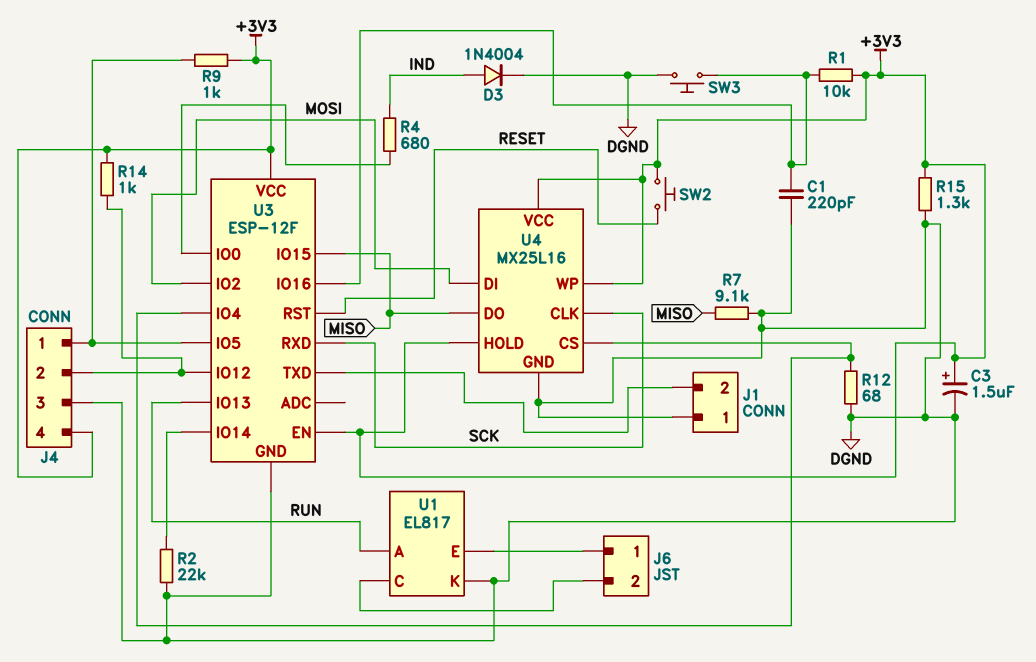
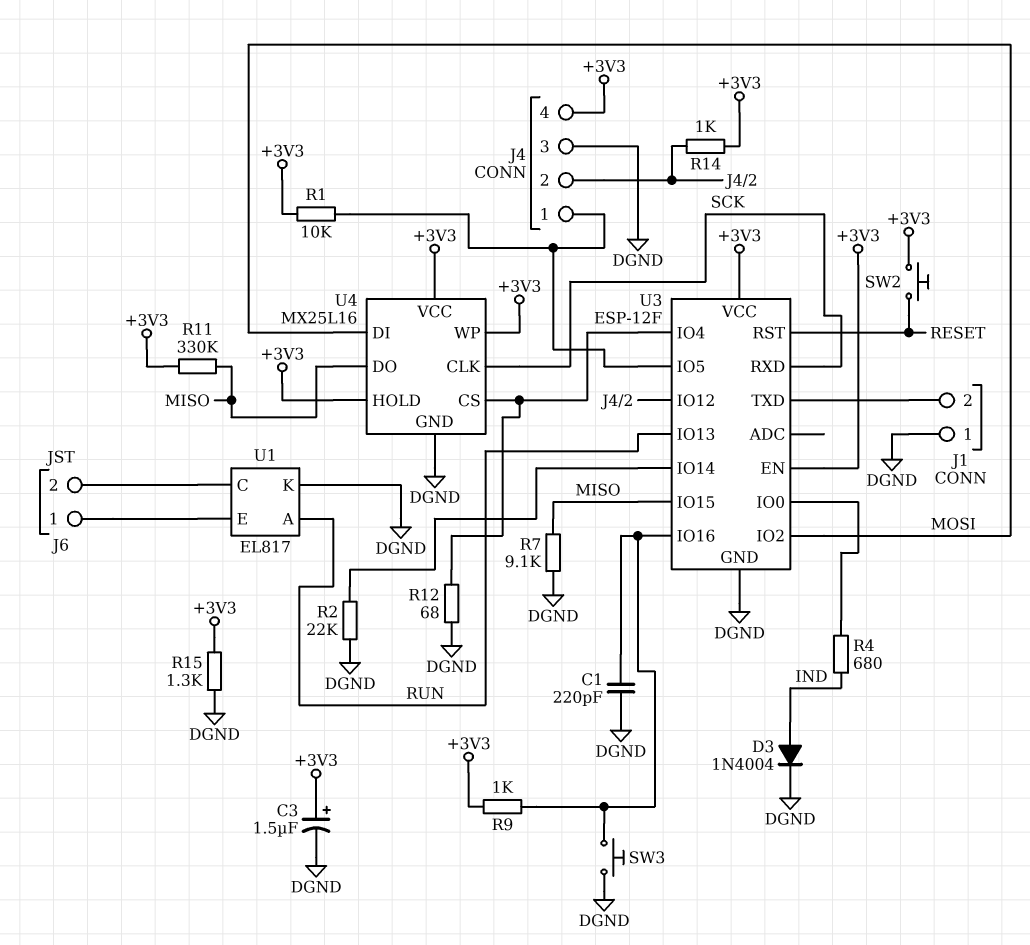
R1: 10k (+3V3, U3/IO16) -> 10k (+3V3, J4/1)
R9: 1k (+3V3, J4/1) -> 1k (+3V3, U3/IO16)
R11: none -> 330k (+3V3, MISO)

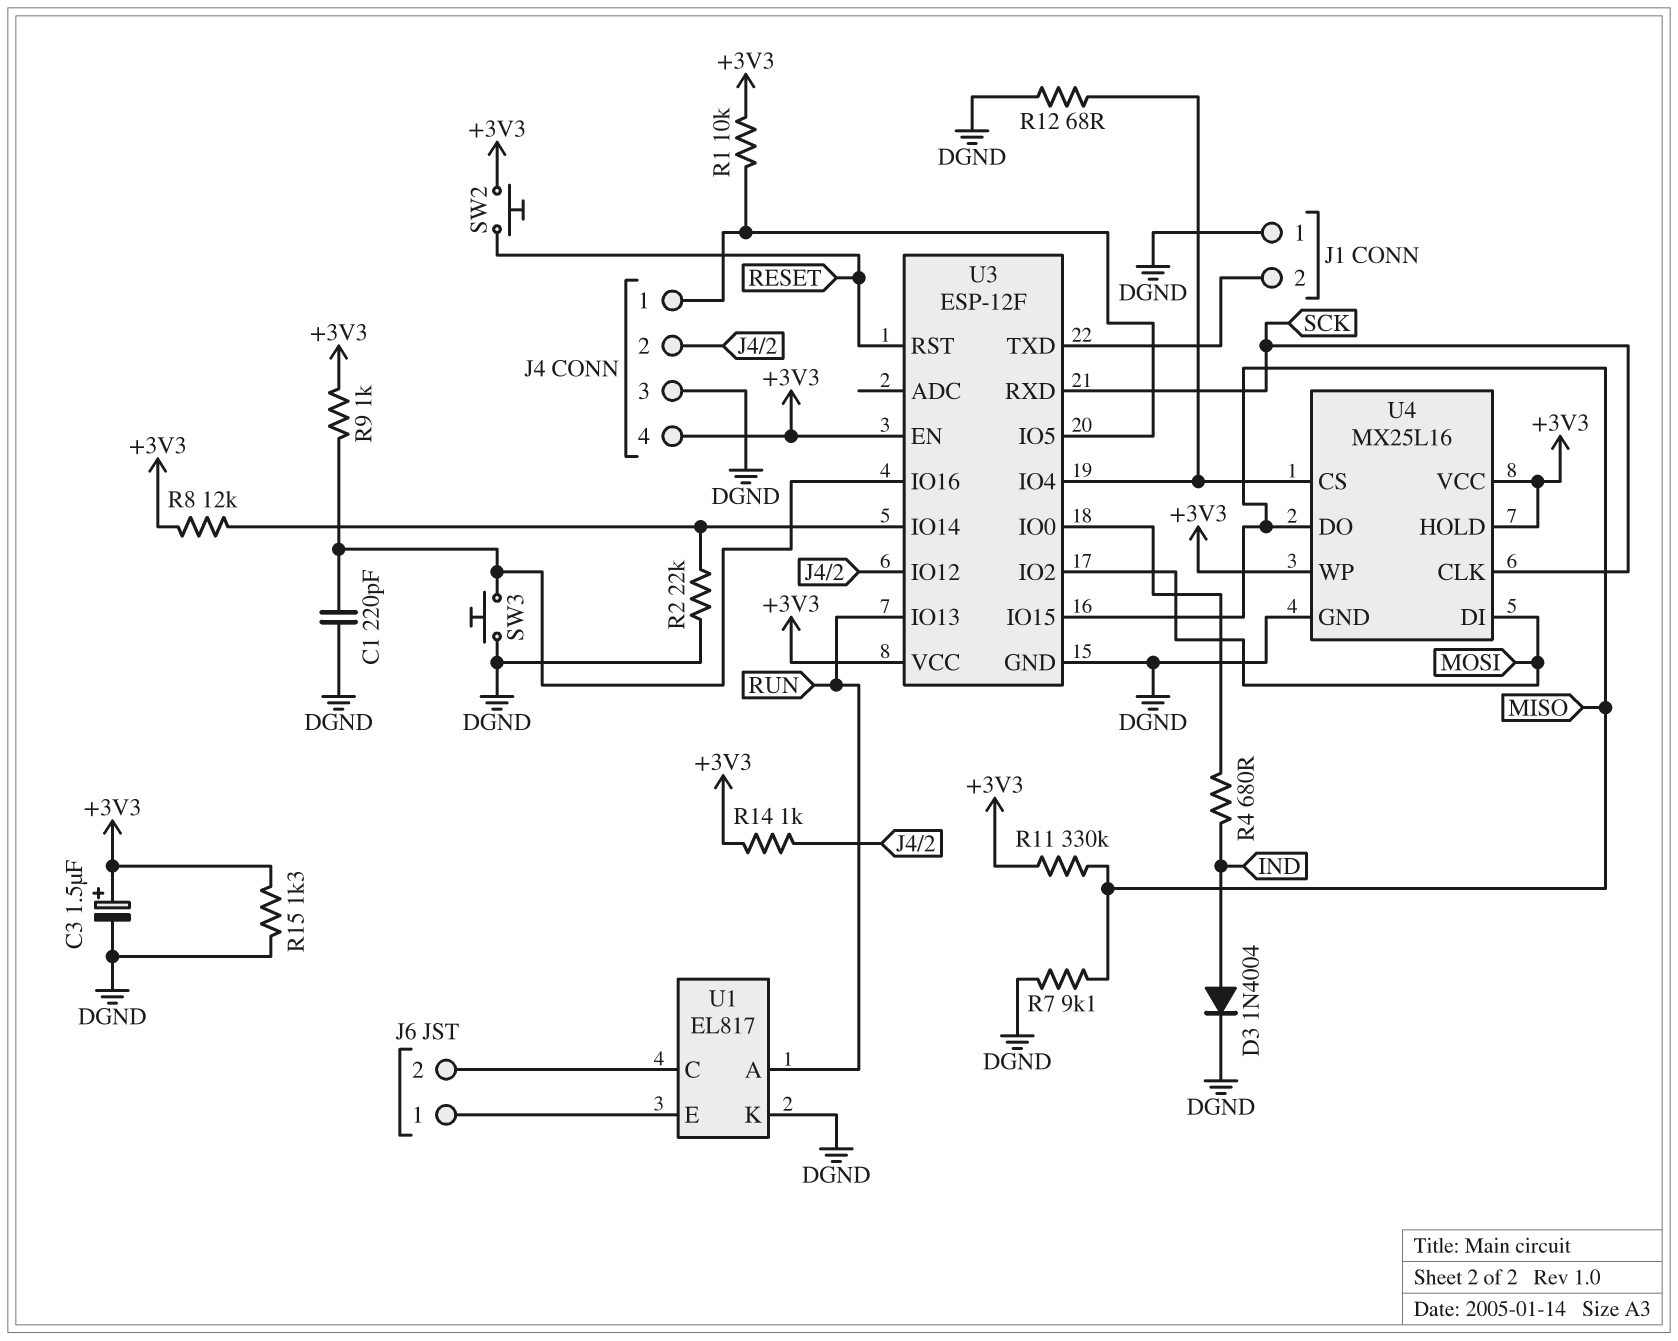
R8: none -> 12k (+3V3, U3/IO14)

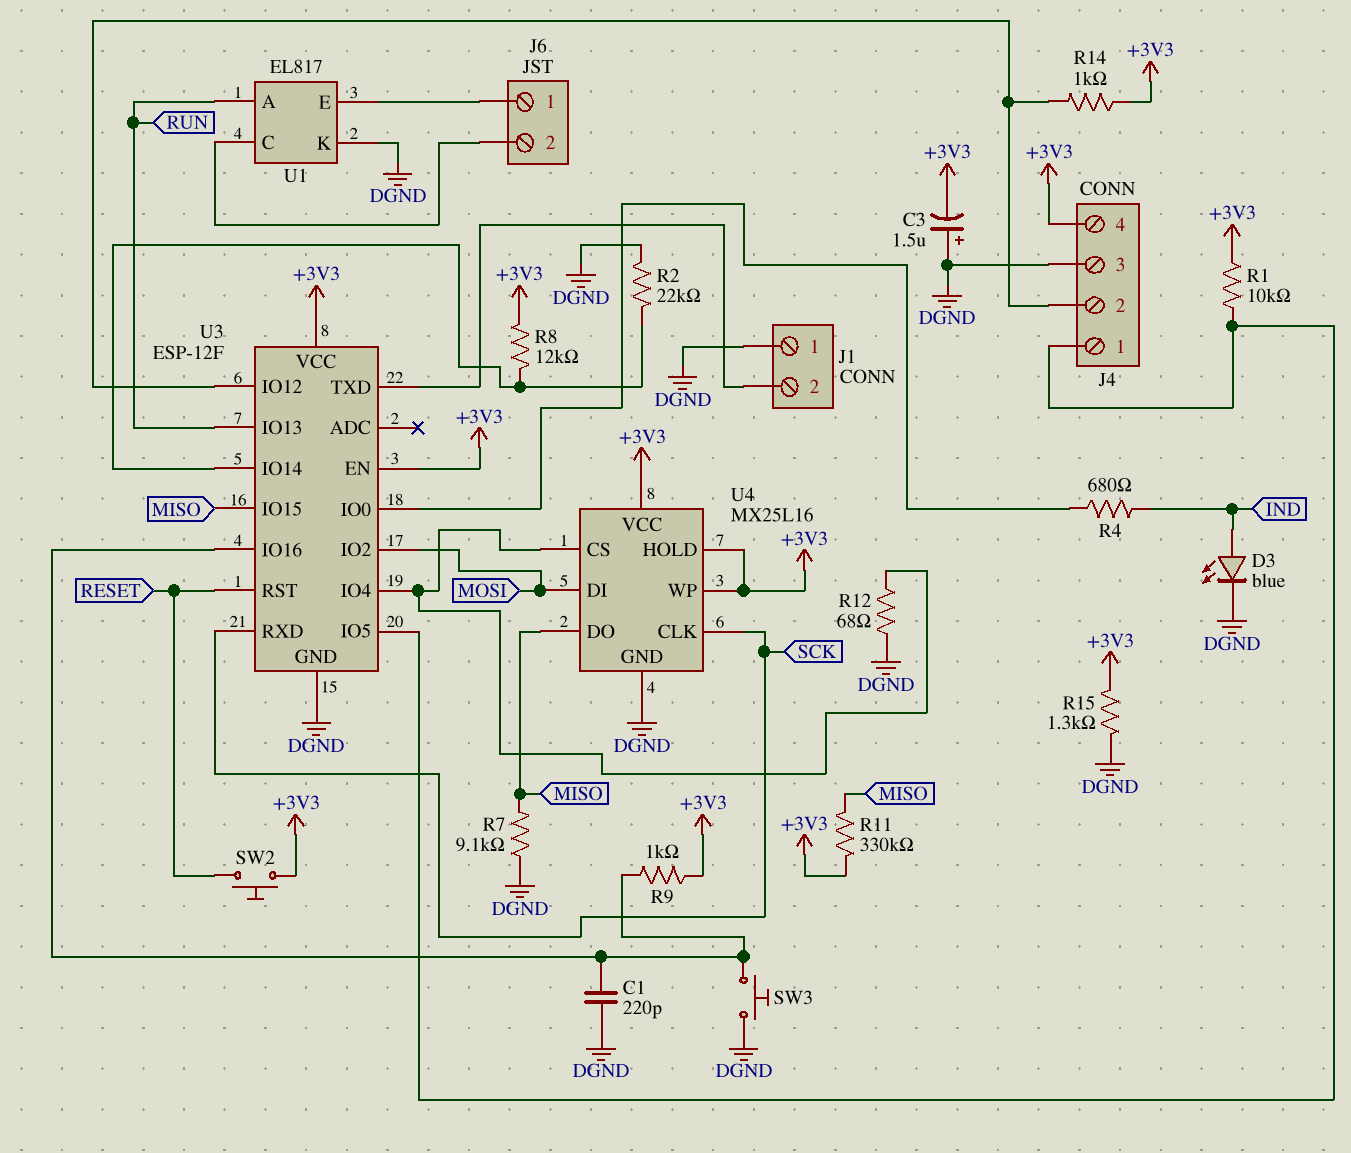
C3: 1.5uF (plus +3V3, minus DGND) -> 1.5uF (plus DGND, minus +3V3)
D3: diode 1N4004 (A IND, K DGND) -> LED blue (A IND, K DGND)

